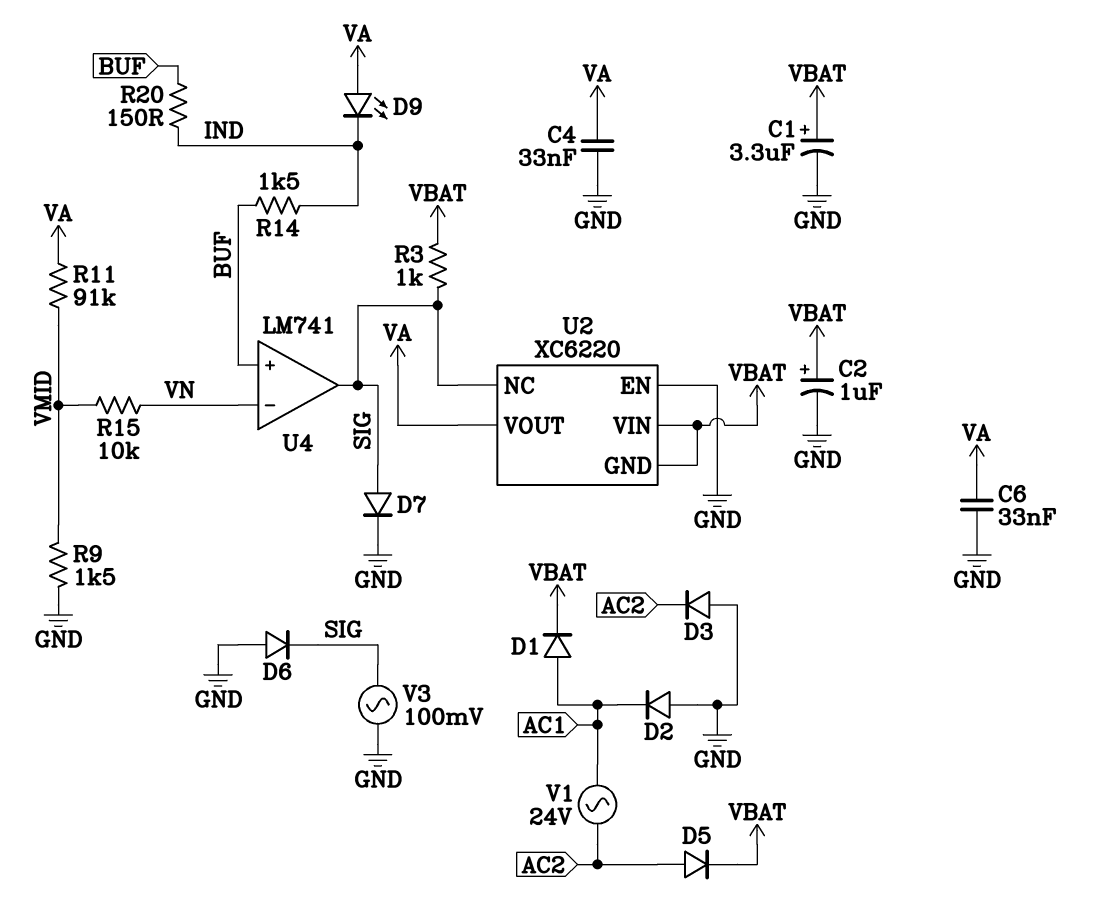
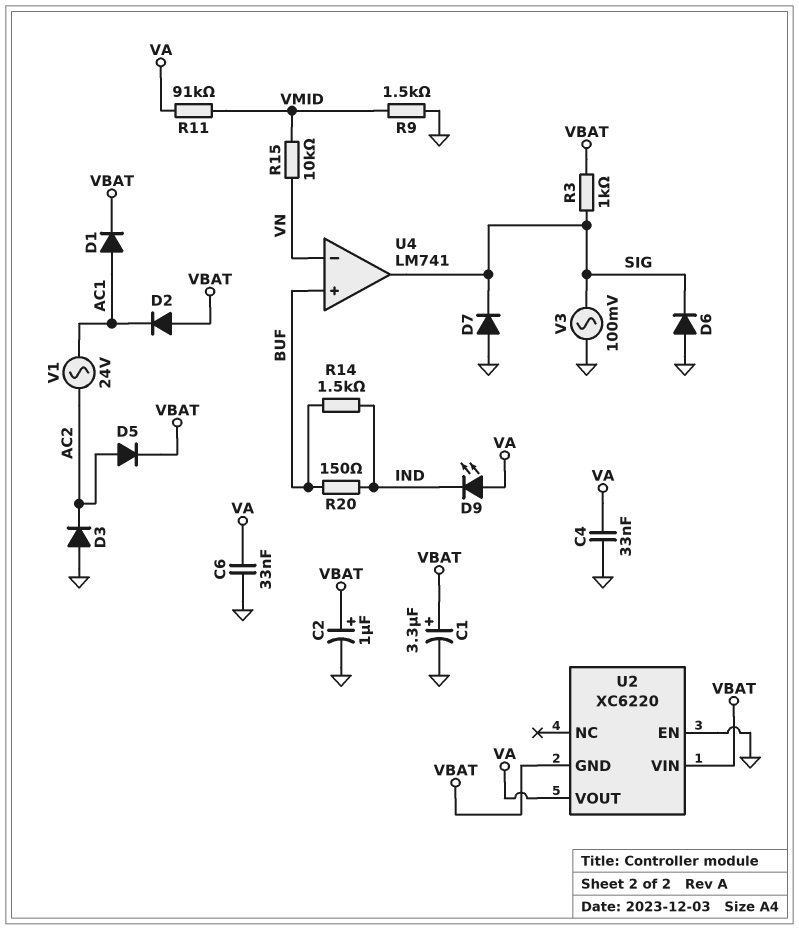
D2: diode (A GND, K AC1) -> diode (A VBAT, K AC1)
D7: diode (A SIG, K GND) -> diode (A GND, K SIG)
U2 pin NC: SIG -> none

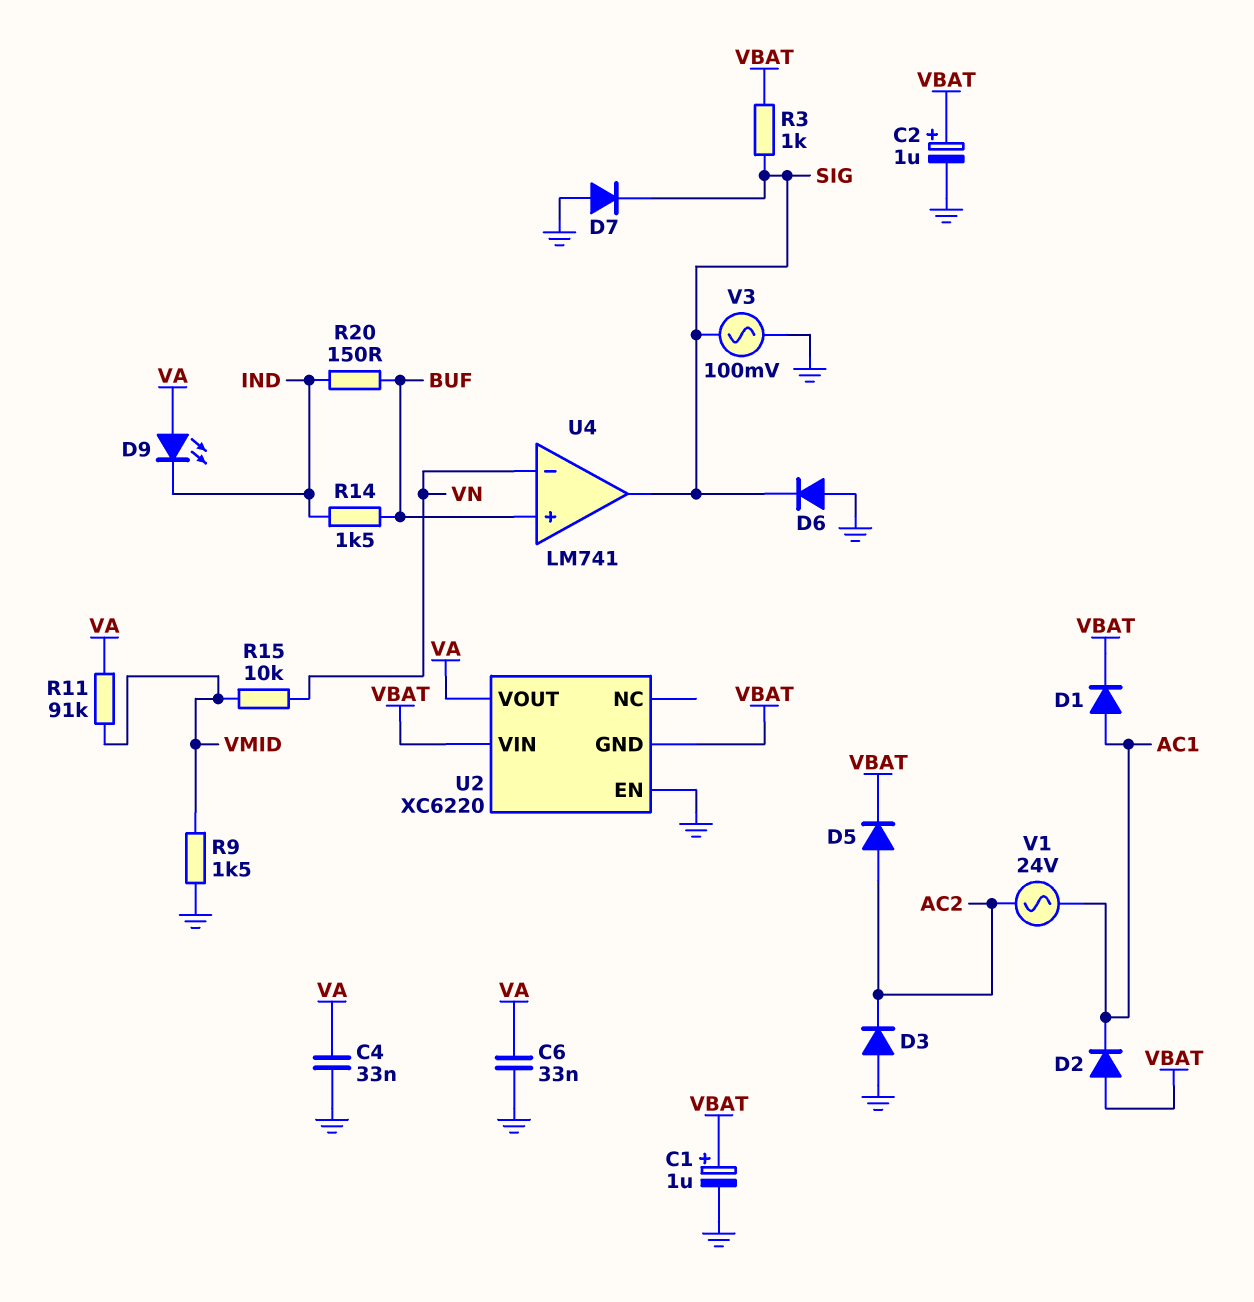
C1: 3.3uF (plus VBAT, minus GND) -> 1uF (plus VBAT, minus GND)

